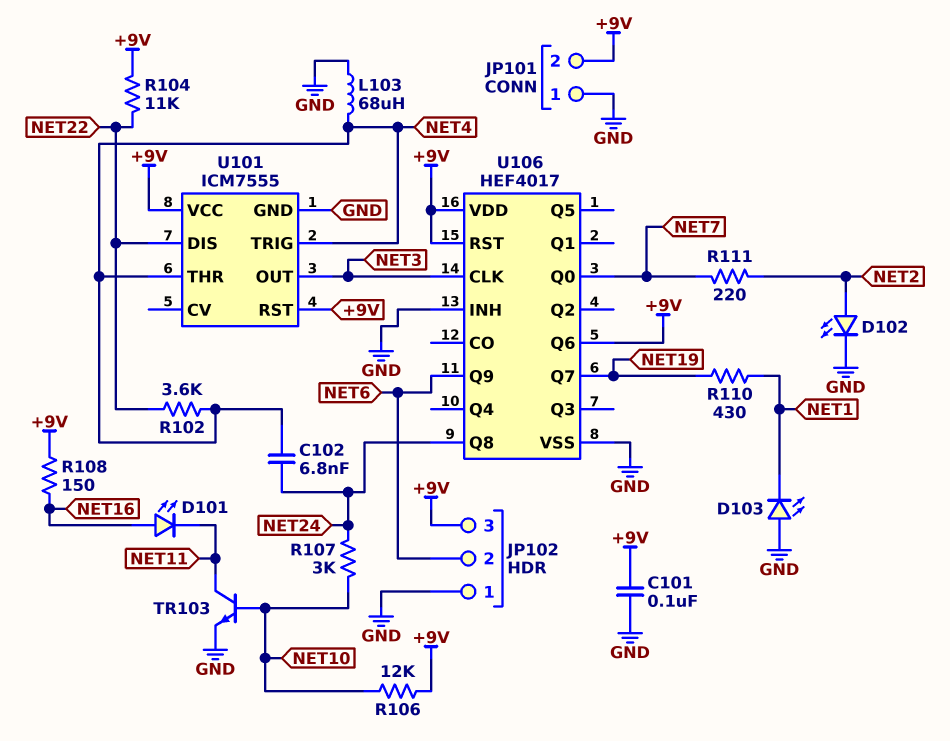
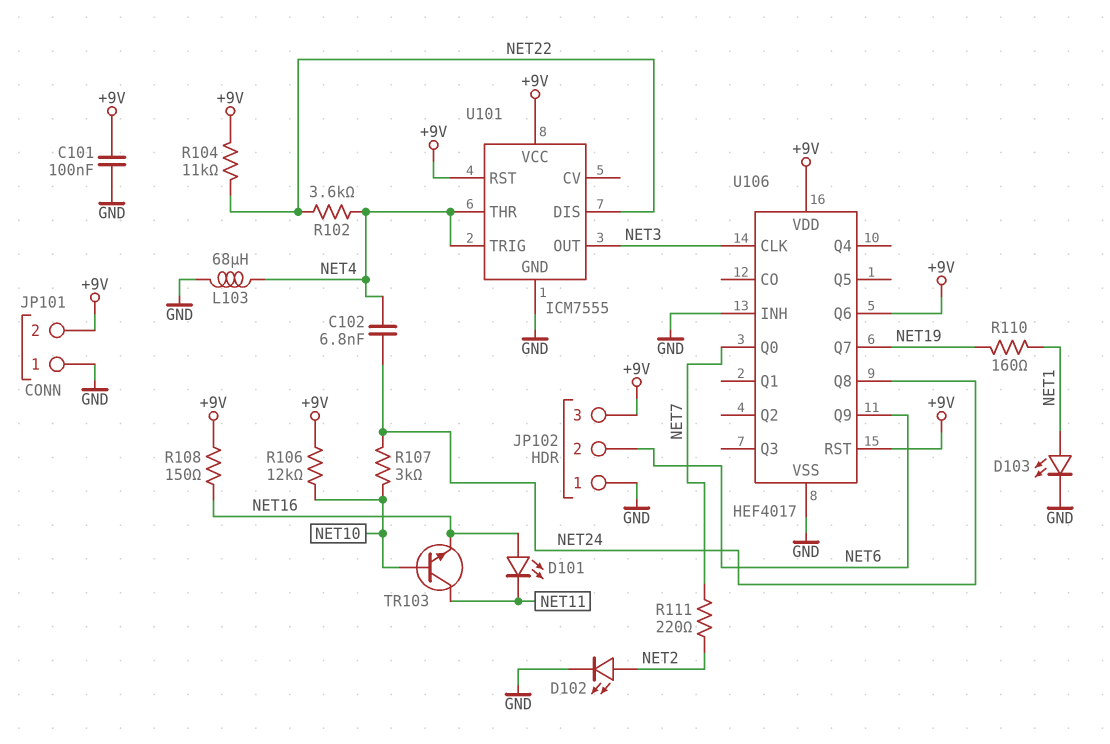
D103: LED (A GND, K NET1) -> LED (A NET1, K GND)
R110: 430 (NET1, NET19) -> 160 (NET1, NET19)
TR103: NPN (B NET10, C NET11, E GND) -> NPN (B NET10, C NET11, E NET16)

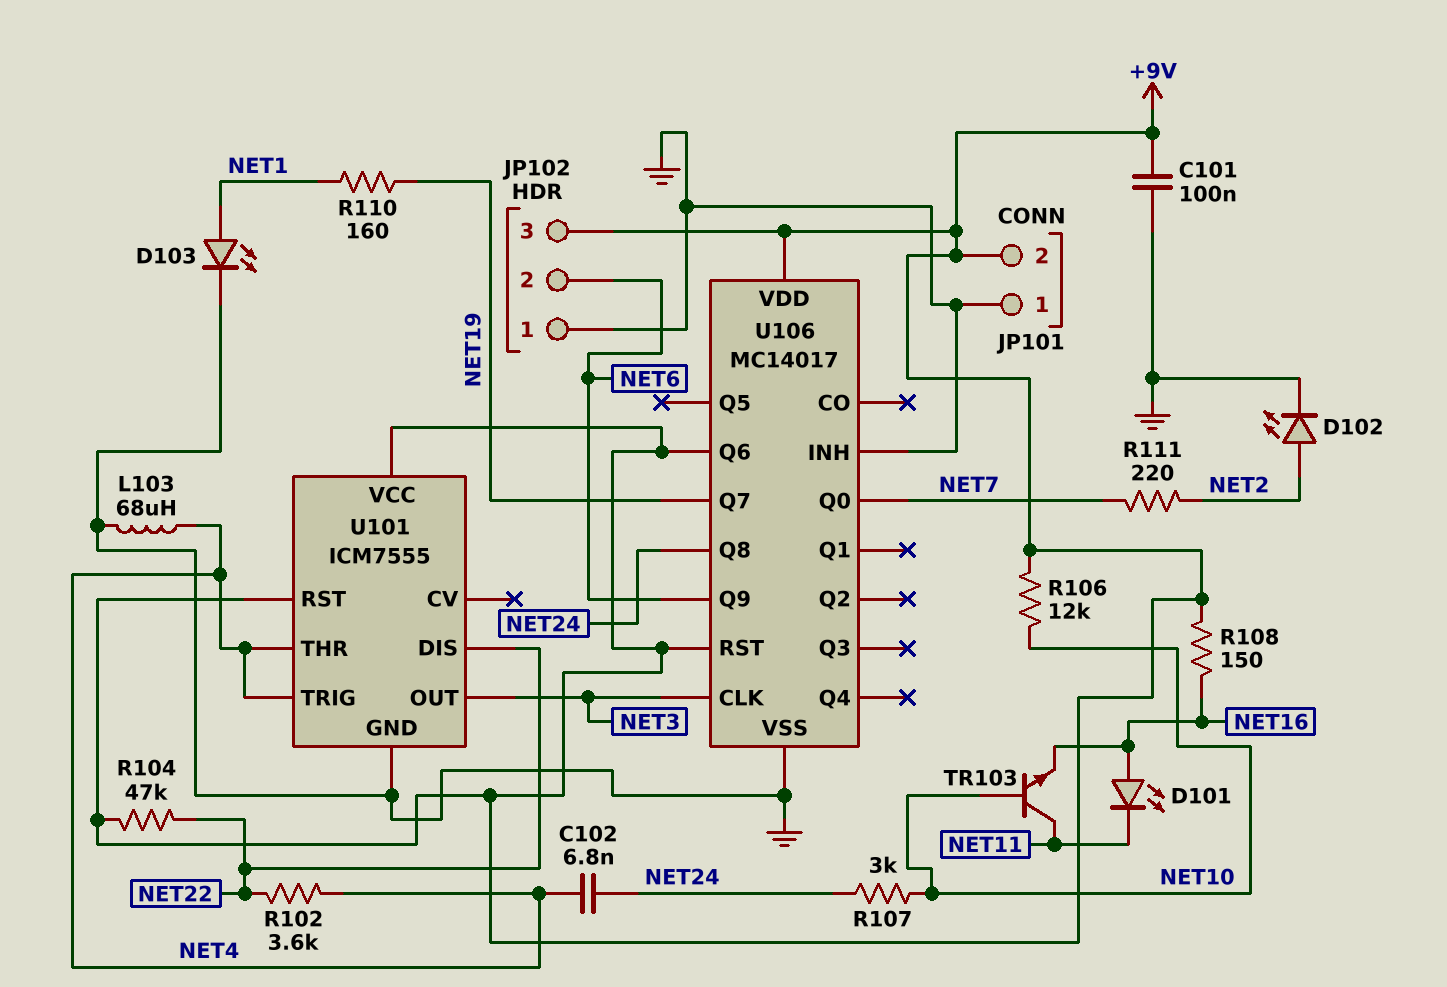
R104: 11k (+9V, NET22) -> 47k (+9V, NET22)
U106: HEF4017 -> MC14017

